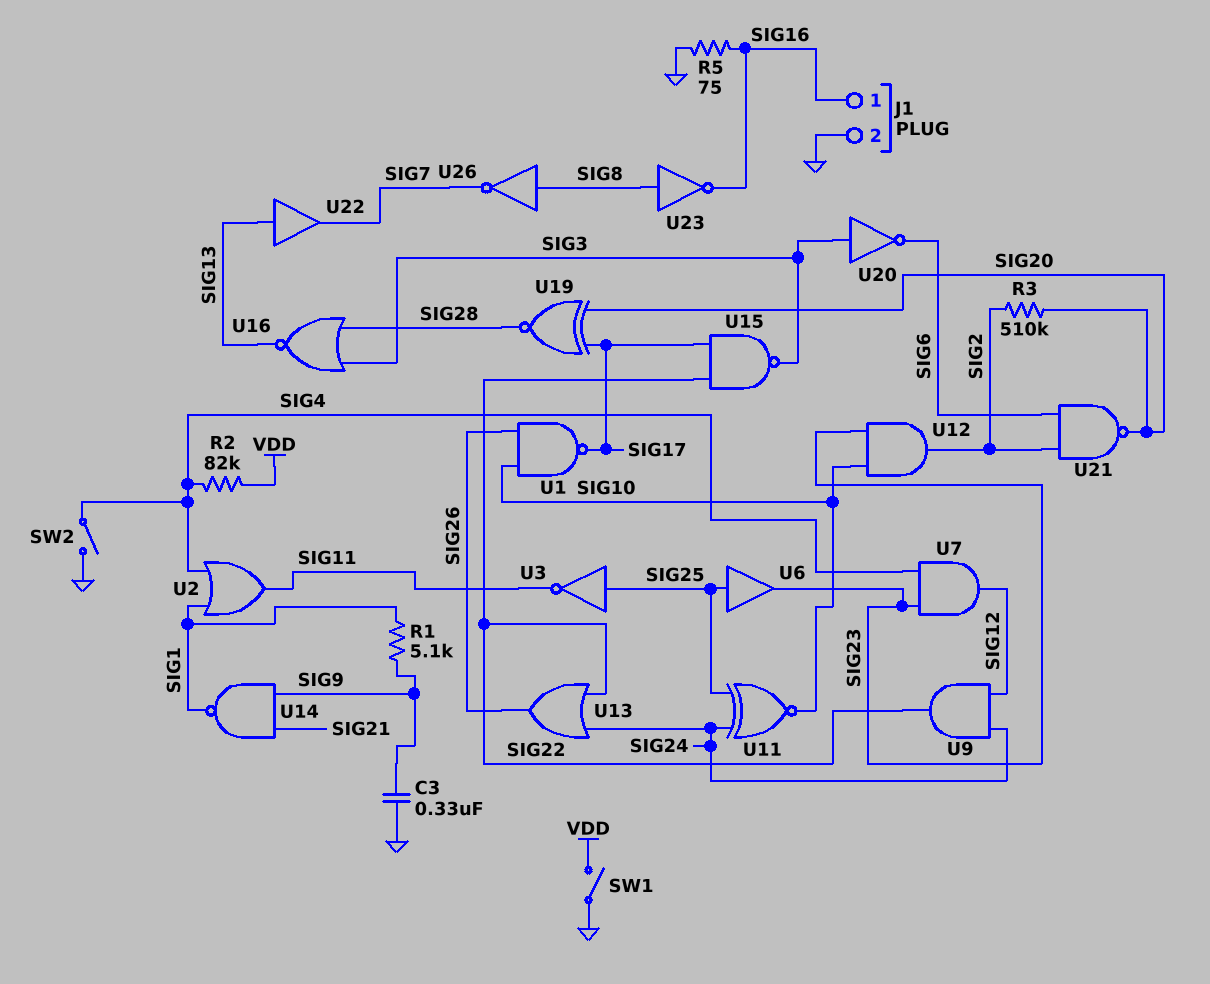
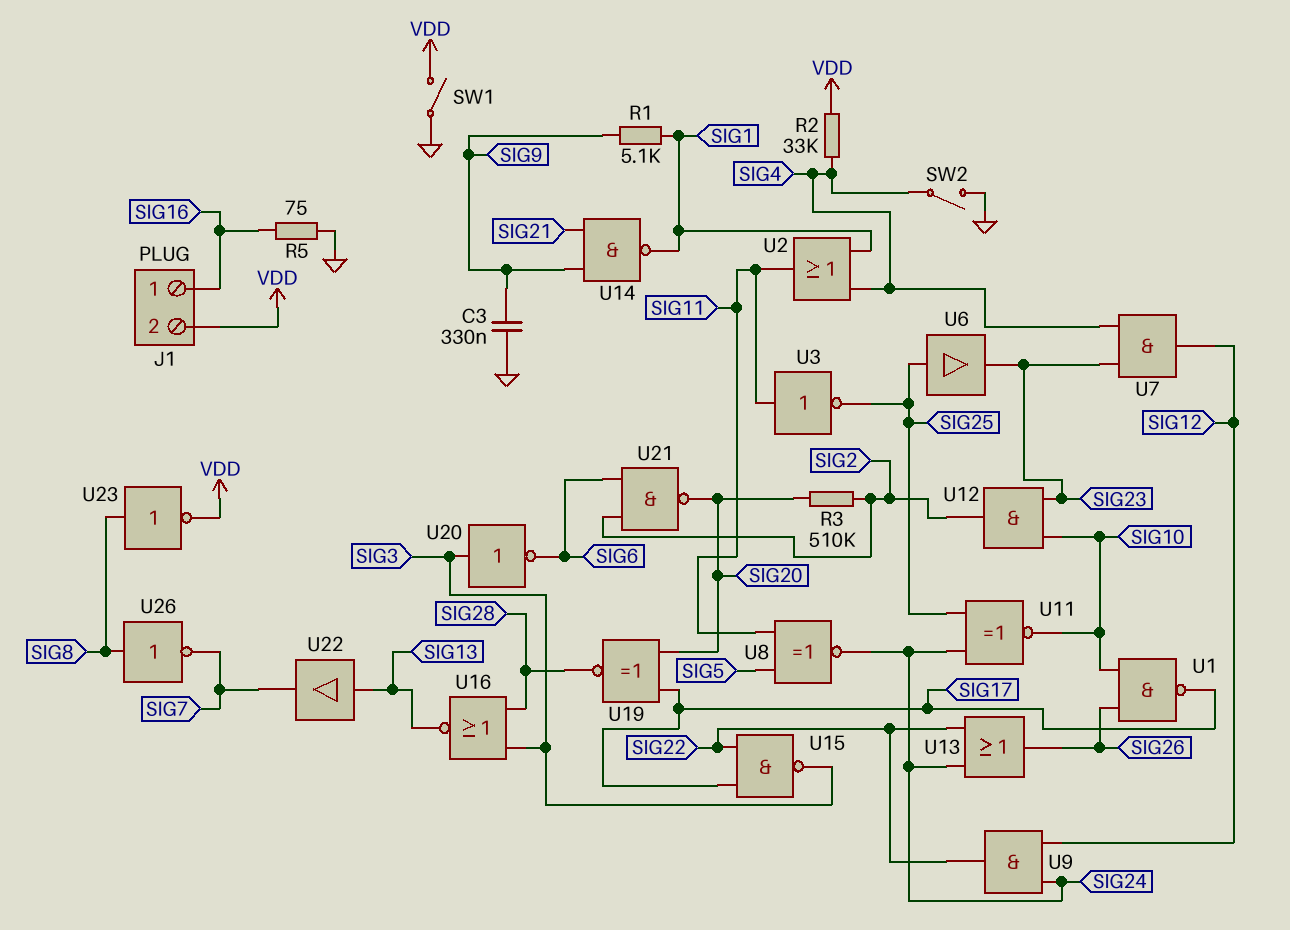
J1 pin 2: GND -> VDD
R2: 82k (SIG4, VDD) -> 33k (SIG4, VDD)
U3: NOT (in SIG25, out SIG11) -> NOT (in SIG11, out SIG25)
U8: none -> XNOR (in SIG5, in SIG11, out SIG24)
U23: NOT (in SIG8, out SIG16) -> NOT (in SIG8, out VDD)

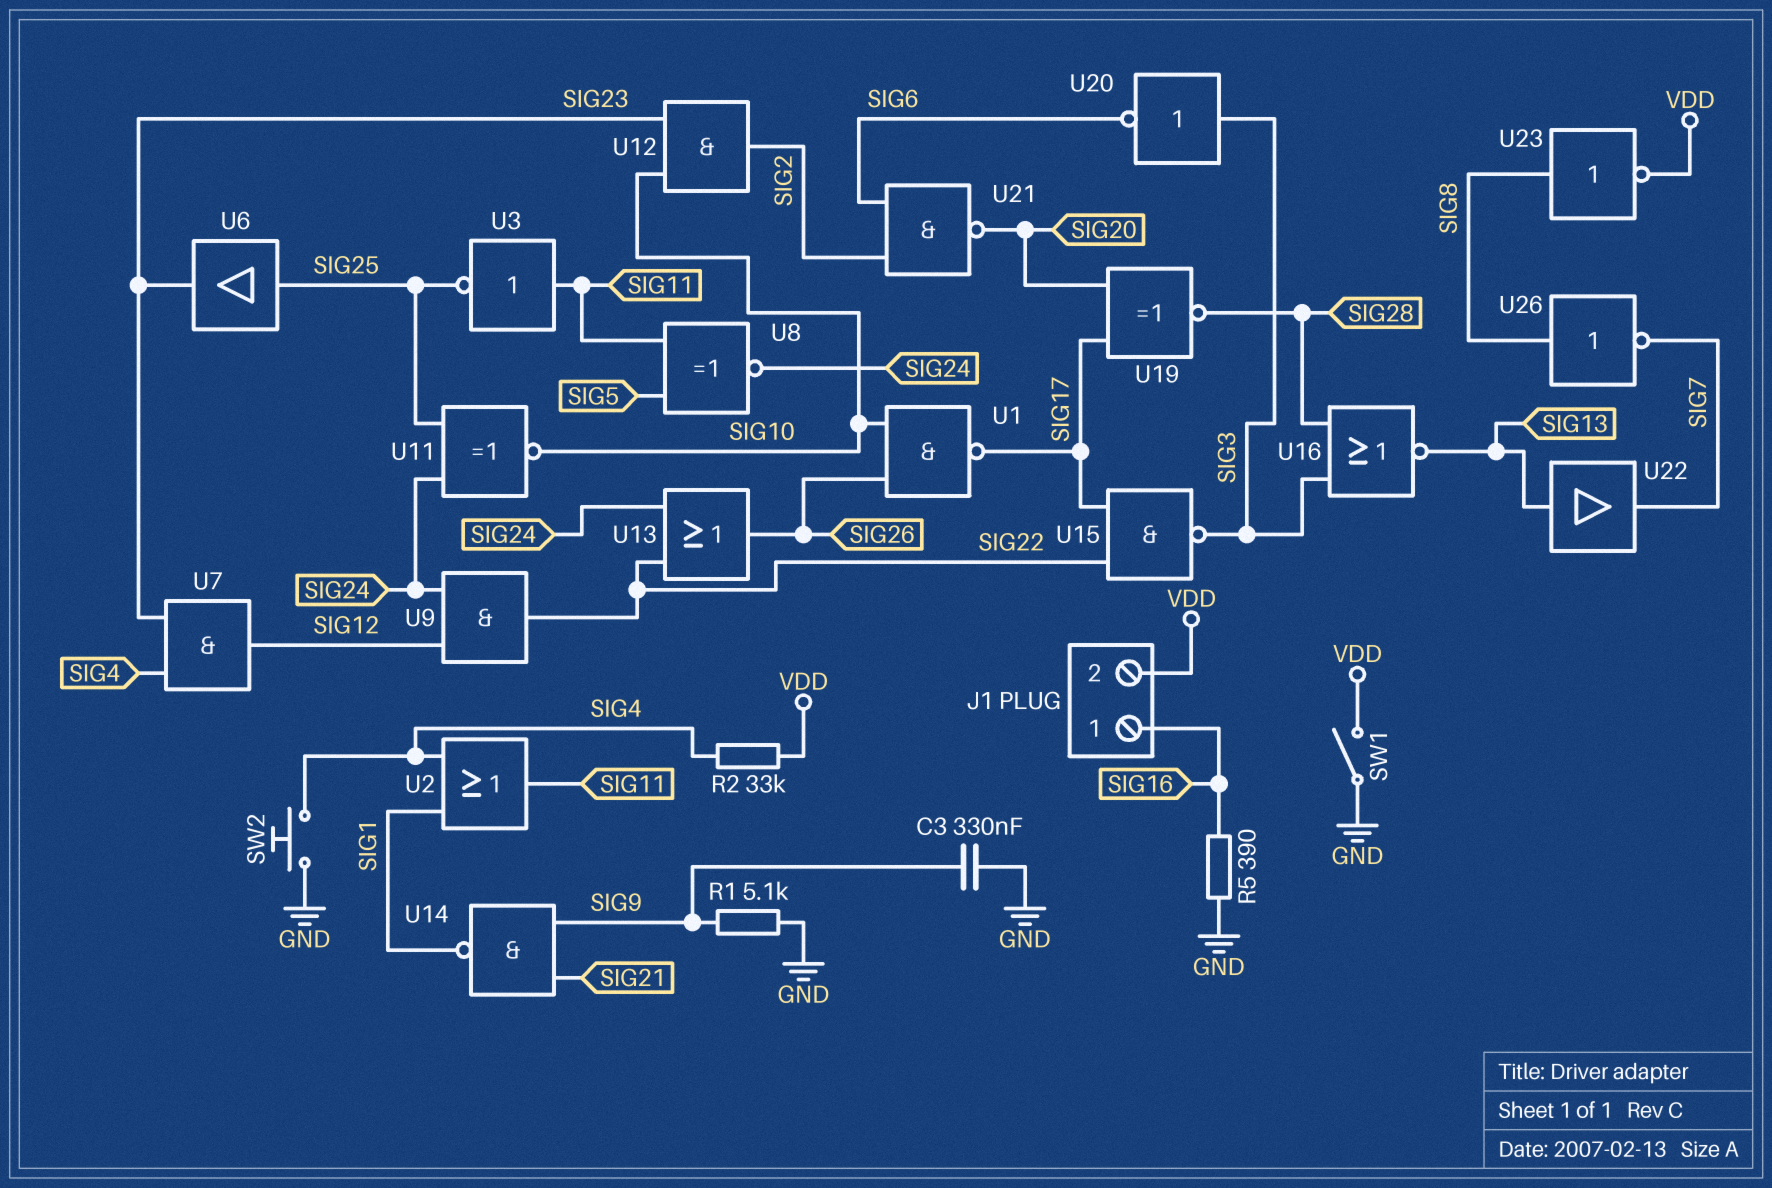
R1: 5.1k (SIG1, SIG9) -> 5.1k (GND, SIG9)
R3: 510k (SIG2, SIG20) -> none
R5: 75 (GND, SIG16) -> 390 (GND, SIG16)
SW2: switch (GND, SIG4) -> button (GND, SIG4)

